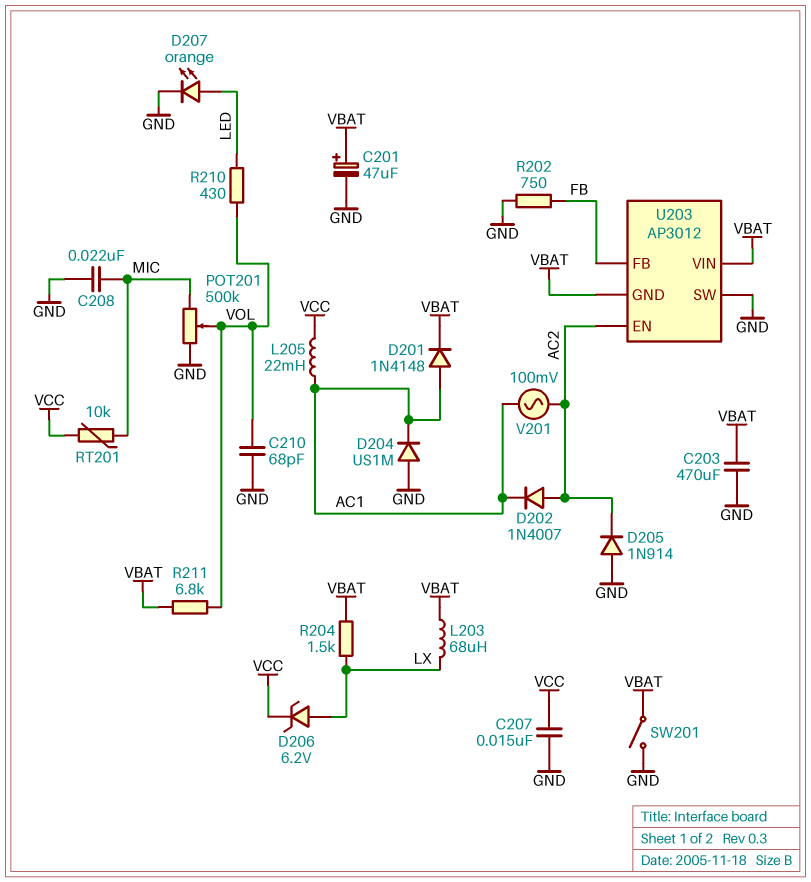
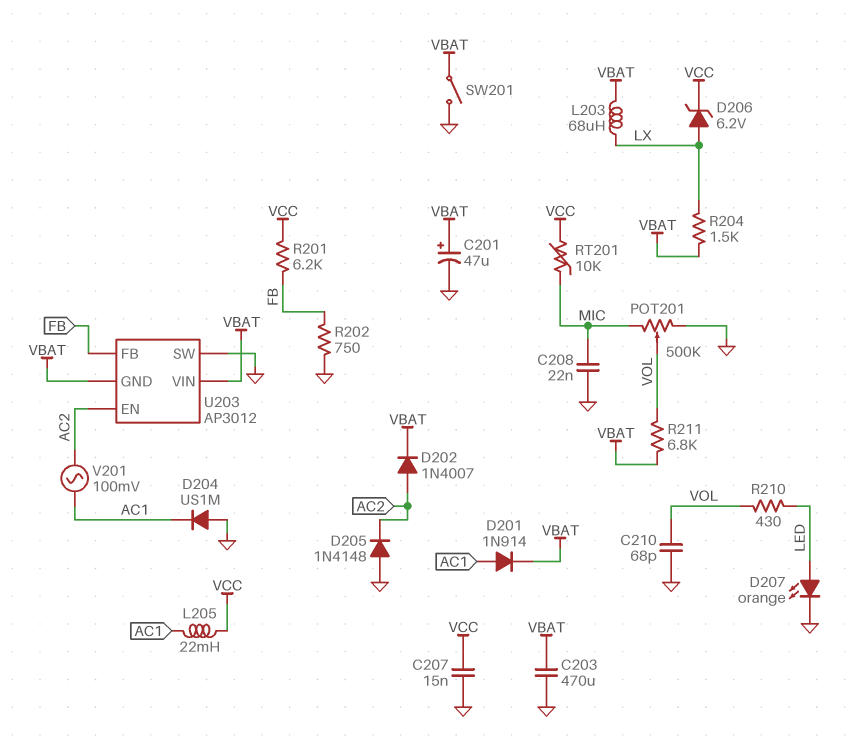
D201: diode 1N4148 (A AC1, K VBAT) -> diode 1N914 (A AC1, K VBAT)
D202: diode 1N4007 (A AC2, K AC1) -> diode 1N4007 (A AC2, K VBAT)
D205: diode 1N914 (A GND, K AC2) -> diode 1N4148 (A GND, K AC2)
R201: none -> 6.2k (FB, VCC)

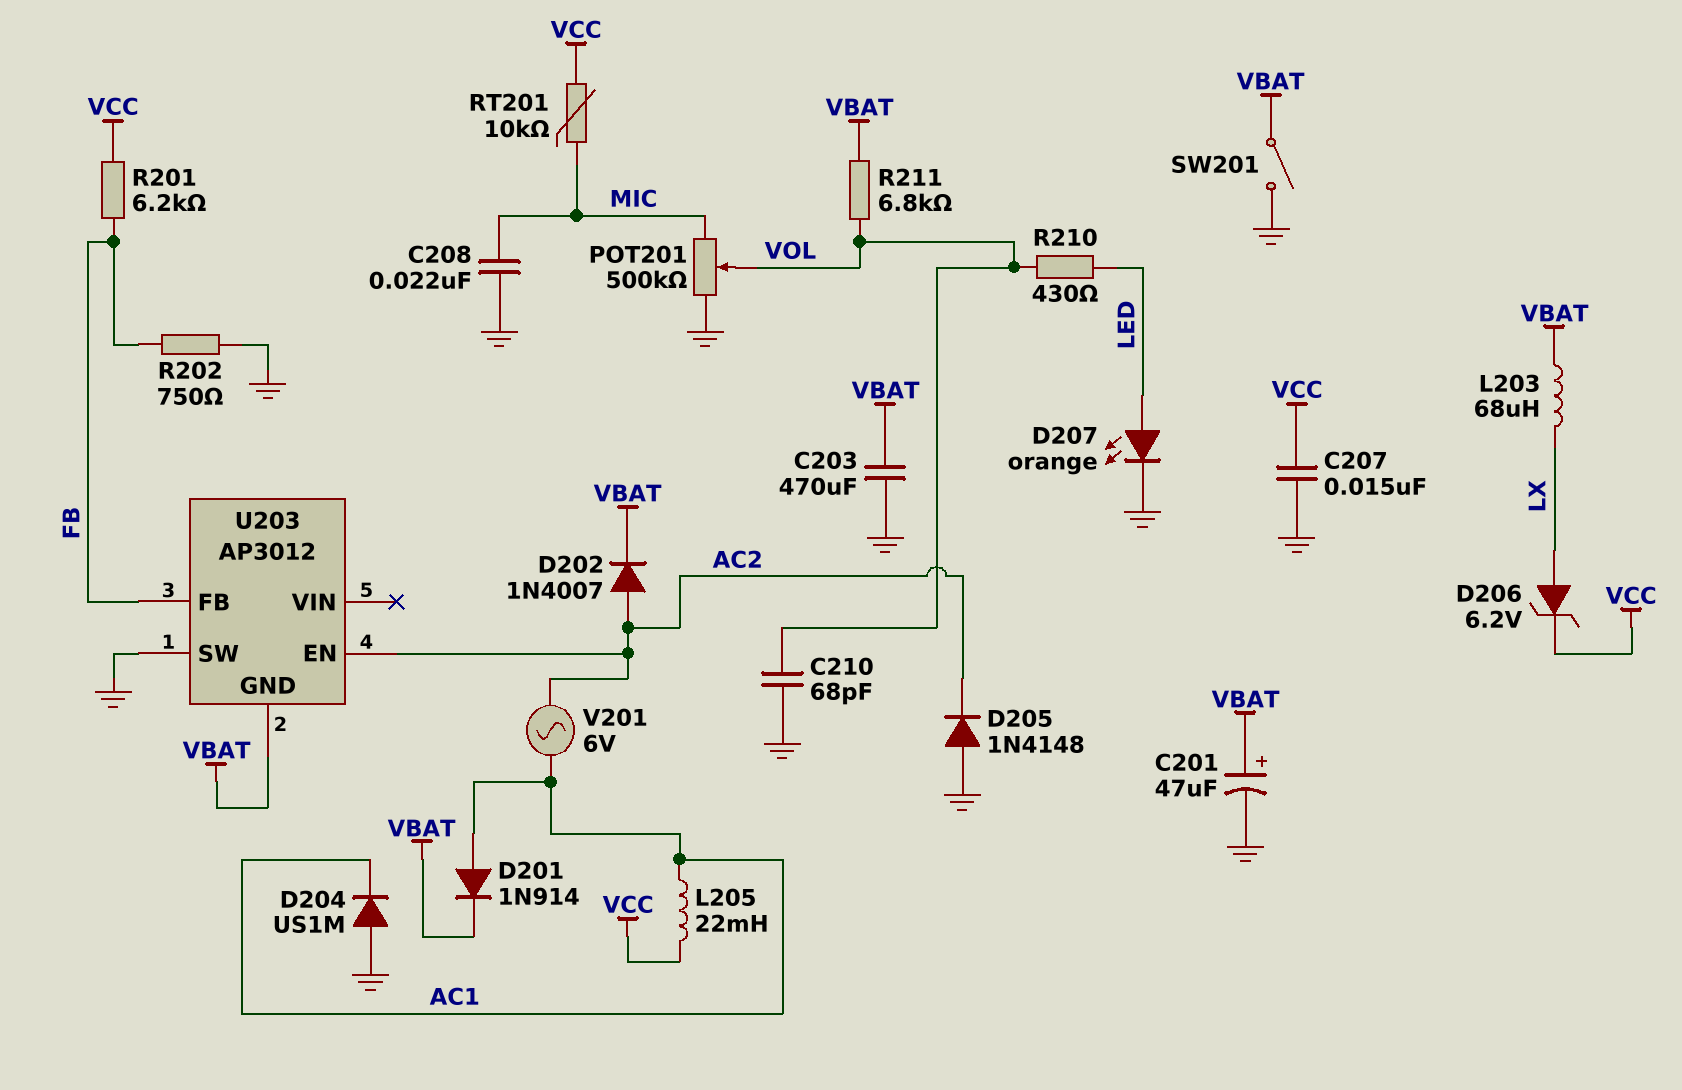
R204: 1.5k (LX, VBAT) -> none
U203 pin VIN: VBAT -> none
V201: AC 100mV (AC1, AC2) -> AC 6V (AC1, AC2)

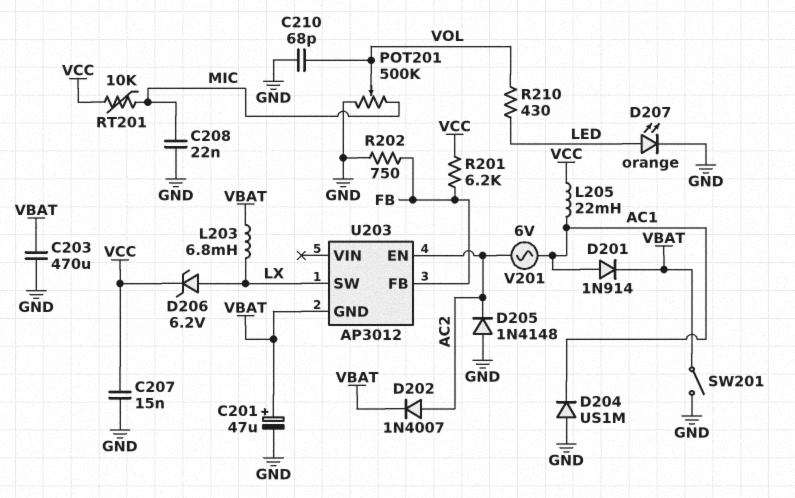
L203: 68uH (LX, VBAT) -> 6.8mH (LX, VBAT)
R211: 6.8k (VBAT, VOL) -> none
U203 pin SW: GND -> LX

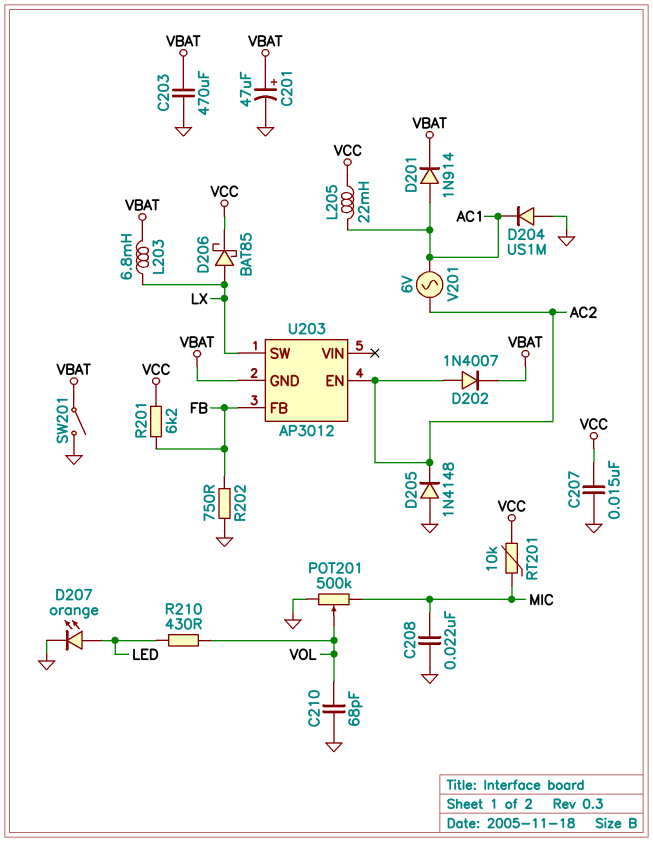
D206: zener 6.2V (A LX, K VCC) -> schottky BAT85 (A LX, K VCC)

